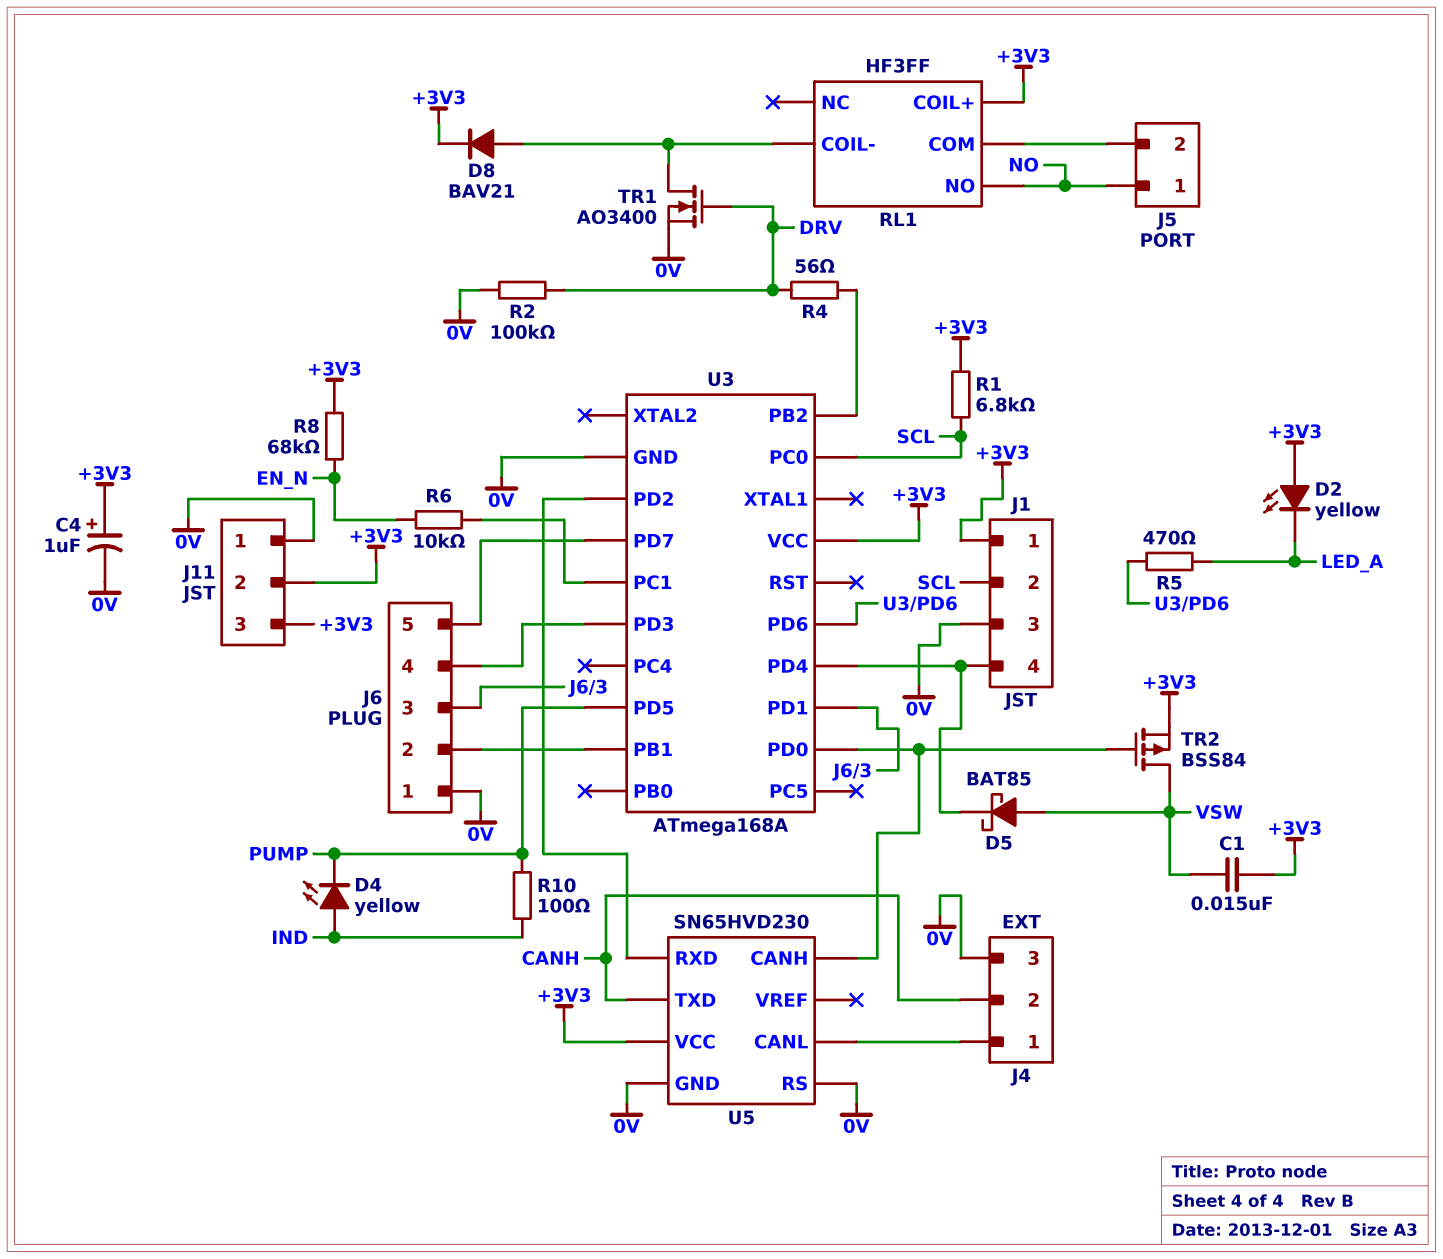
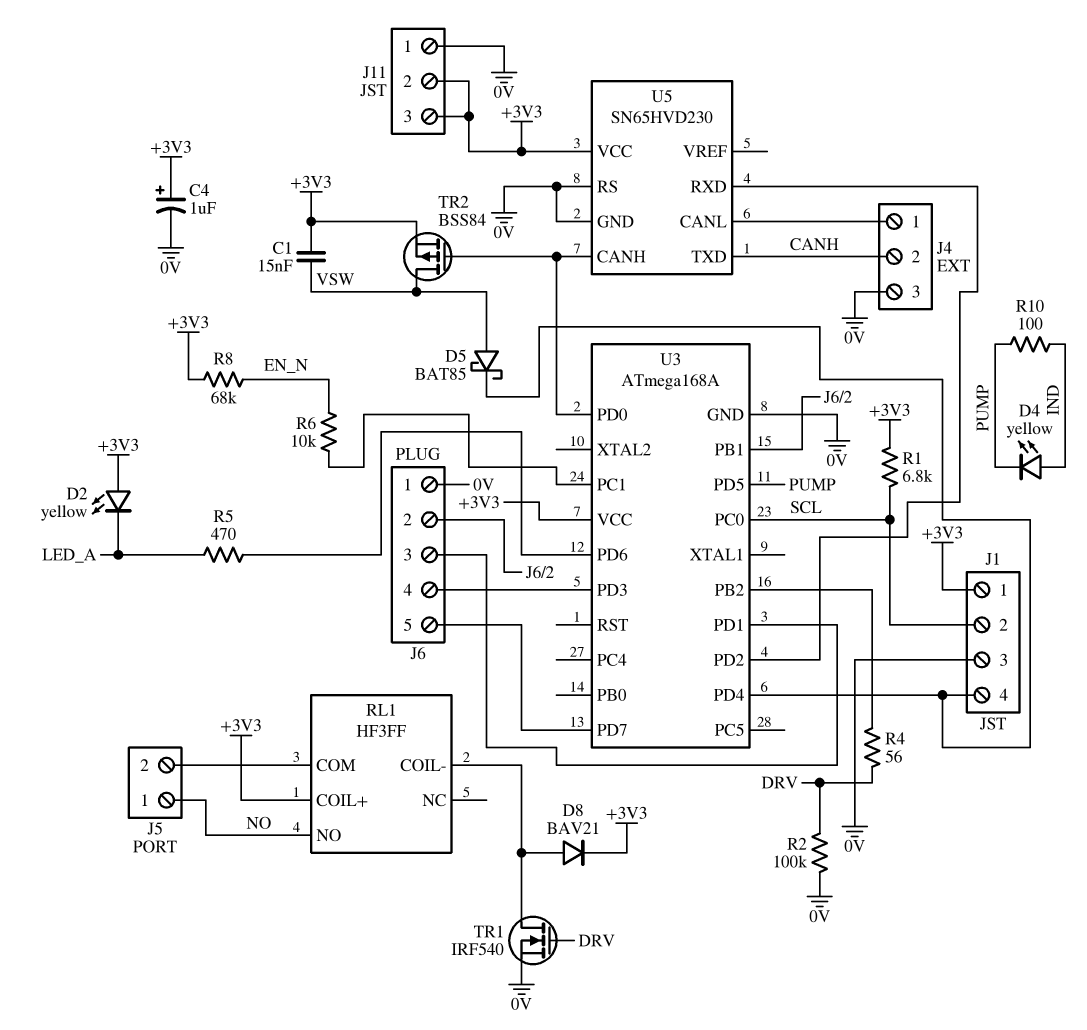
TR1: NMOS AO3400 (G DRV, D RL1/COIL-, S 0V) -> NMOS IRF540 (G DRV, D RL1/COIL-, S 0V)

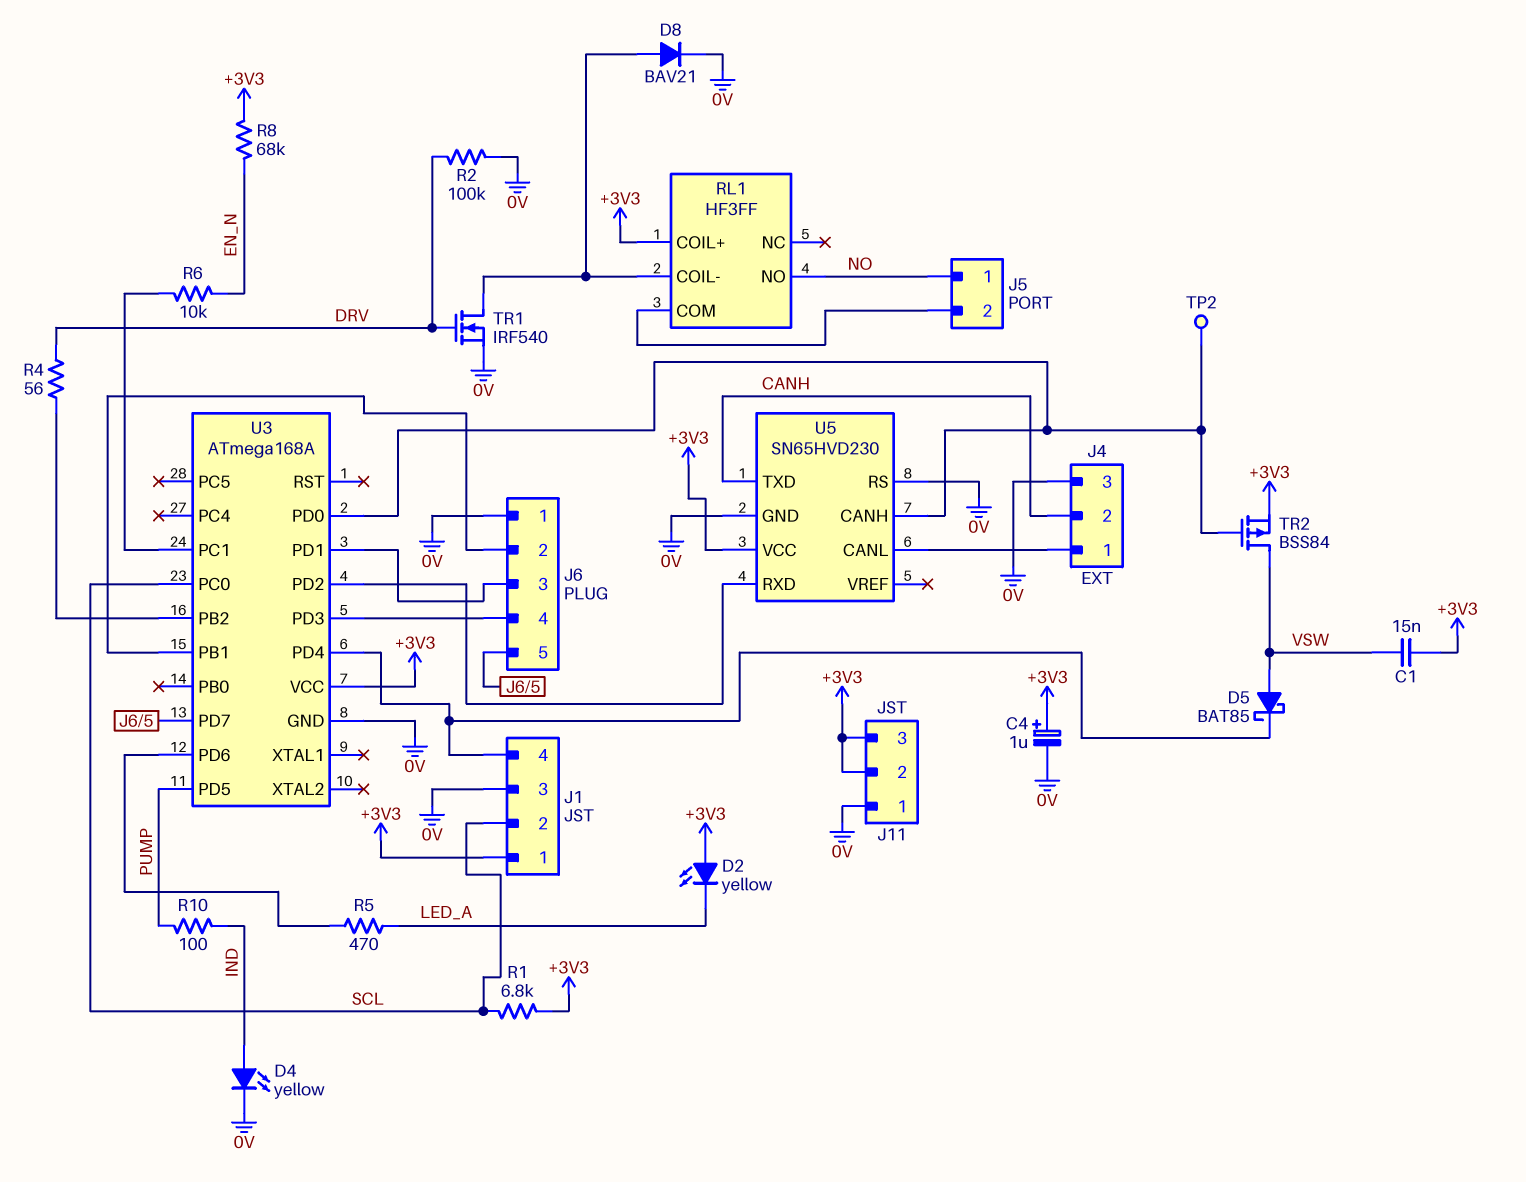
D4: LED yellow (A IND, K PUMP) -> LED yellow (A IND, K 0V)
D8: diode BAV21 (A RL1/COIL-, K +3V3) -> diode BAV21 (A RL1/COIL-, K 0V)
TP2: none -> test point (U3/PD0)

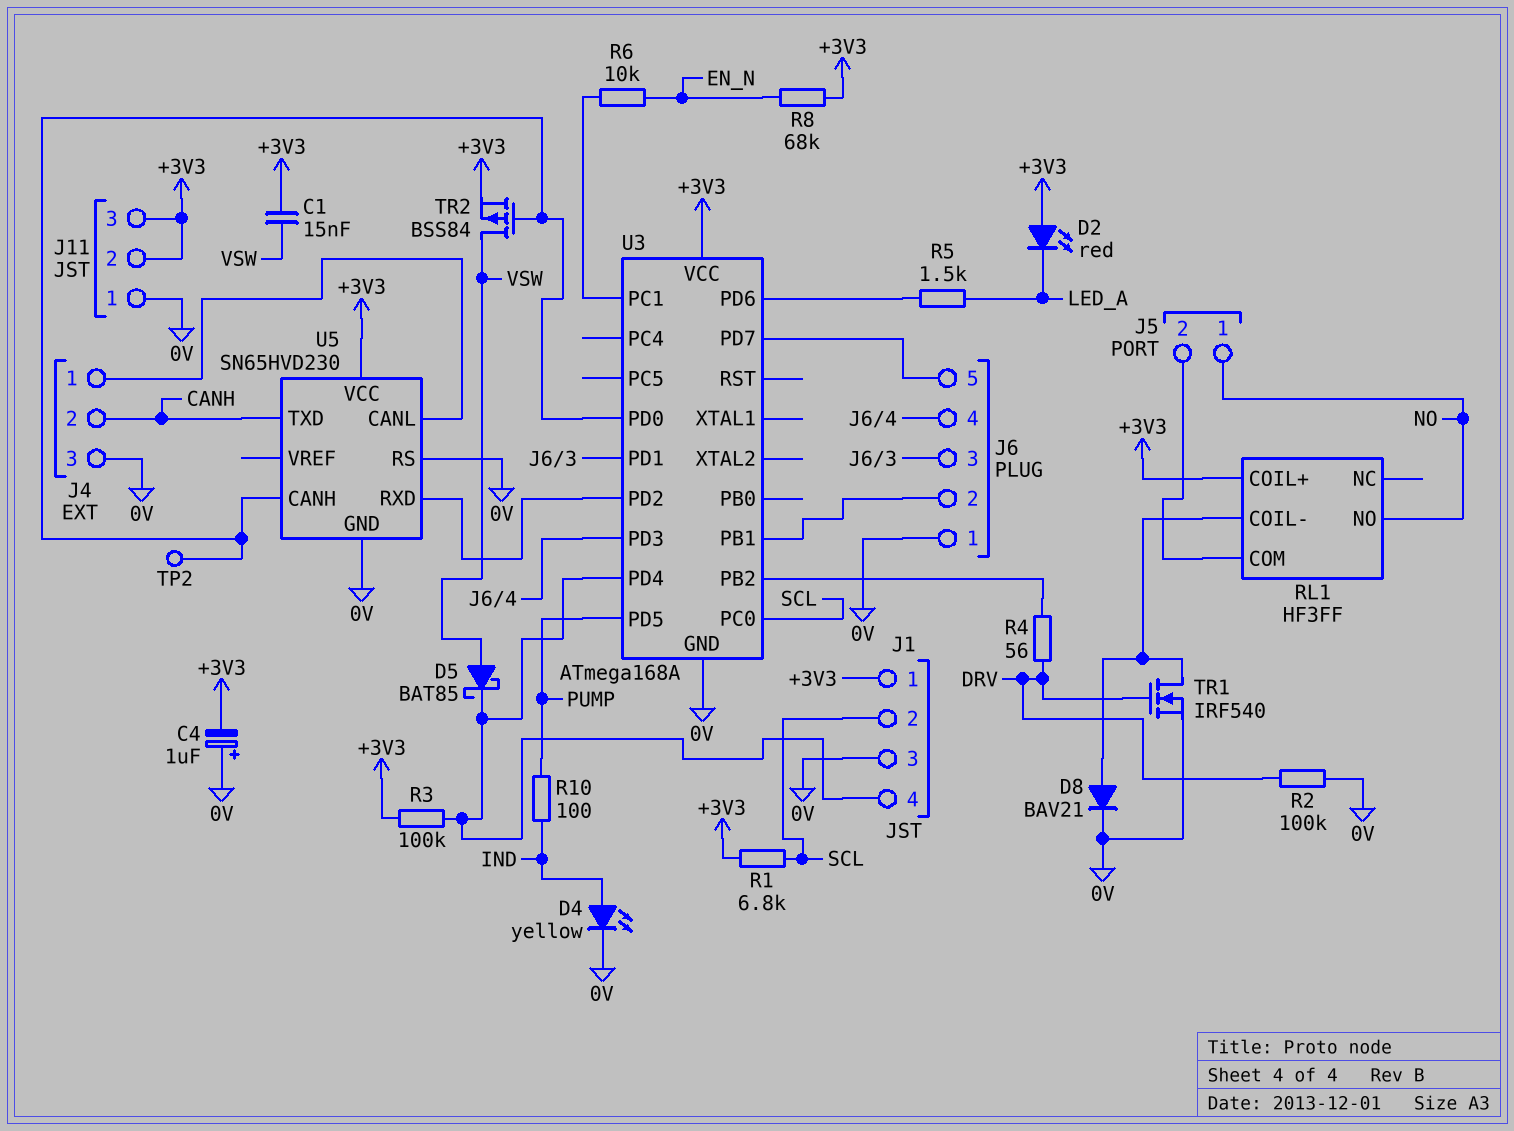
C4: 1uF (plus +3V3, minus 0V) -> 1uF (plus 0V, minus +3V3)
D2: LED yellow (A +3V3, K LED_A) -> LED red (A +3V3, K LED_A)
R3: none -> 100k (+3V3, J1/4)
R5: 470 (LED_A, U3/PD6) -> 1.5k (LED_A, U3/PD6)

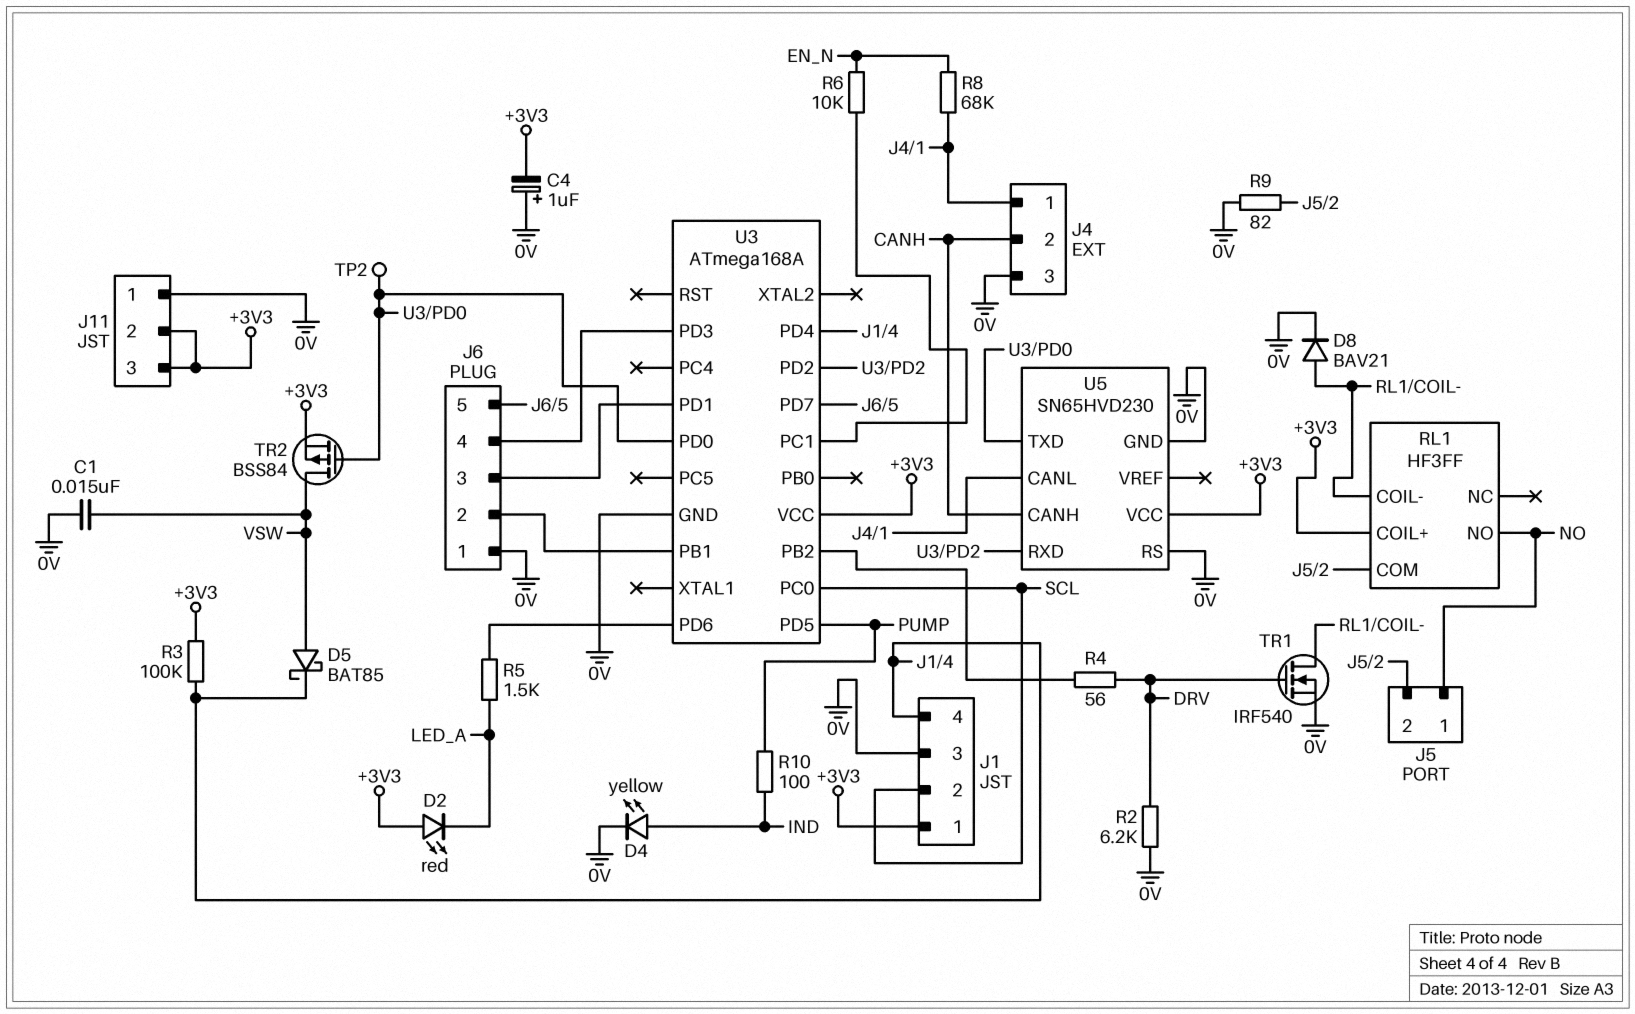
C1: 15nF (+3V3, VSW) -> 15nF (0V, VSW)
R1: 6.8k (+3V3, SCL) -> none
R2: 100k (0V, DRV) -> 6.2k (0V, DRV)
R8: 68k (+3V3, EN_N) -> 68k (EN_N, J4/1)
R9: none -> 82 (0V, J5/2)
U5 pin CANH: U3/PD0 -> CANH
U5 pin TXD: CANH -> U3/PD0

